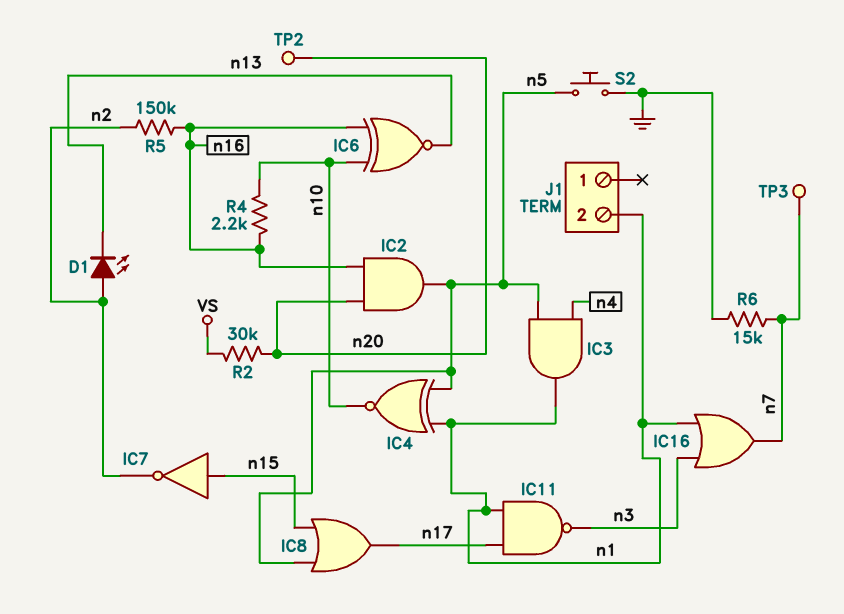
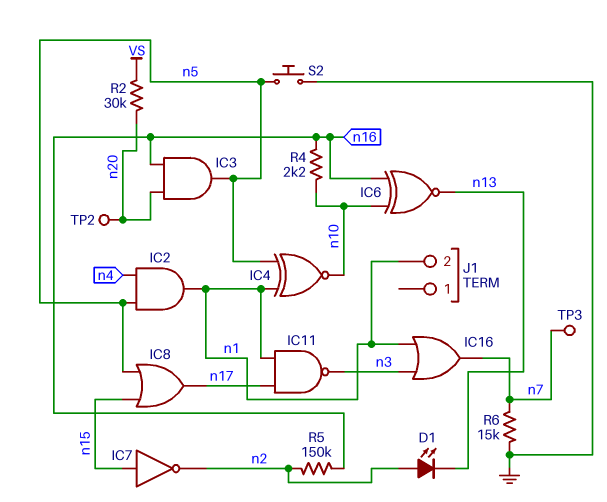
IC2: AND (in n16, in n20, out n5) -> AND (in n4, in n5, out n1)
IC3: AND (in n4, in n5, out n1) -> AND (in n16, in n20, out n5)

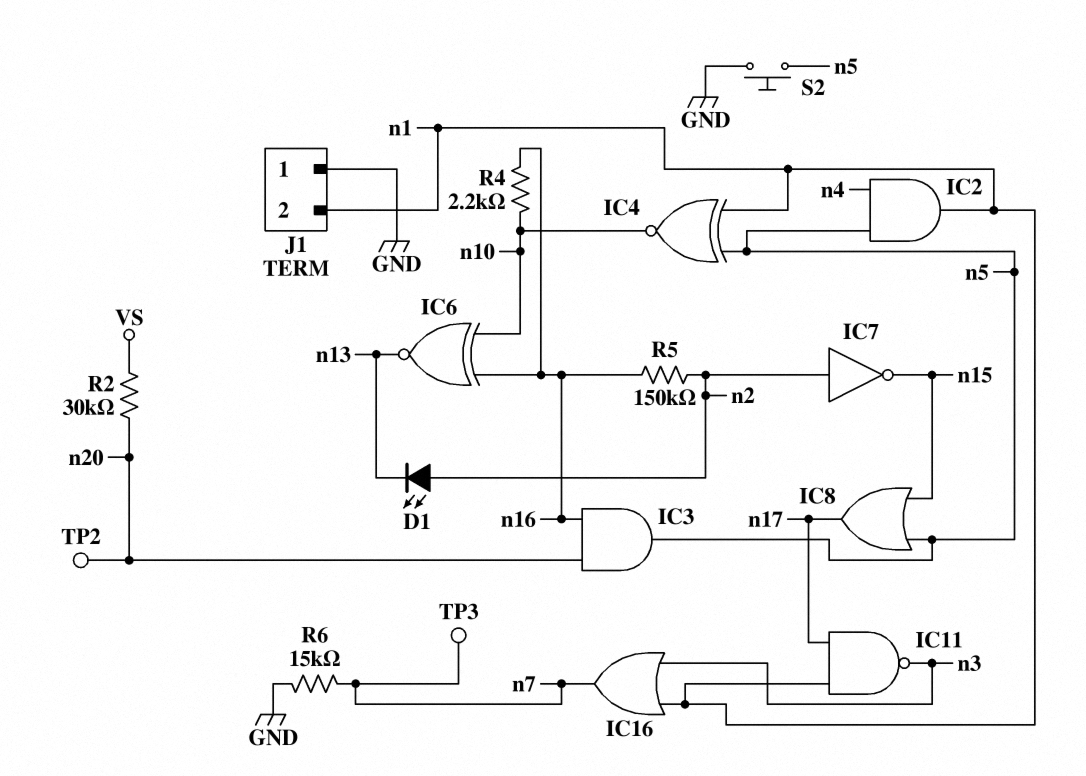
IC7: NOT (in n15, out n2) -> NOT (in n2, out n15)
J1 pin 1: none -> GND

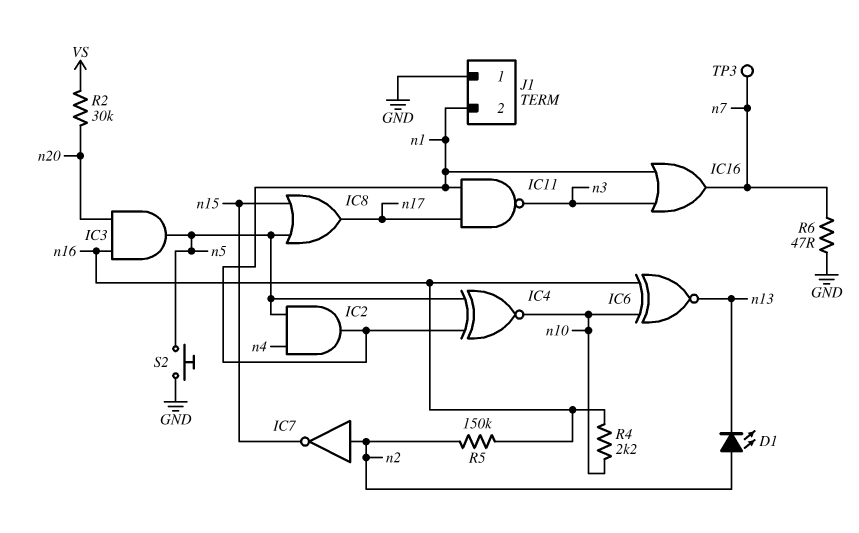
R6: 15k (GND, n7) -> 47 (GND, n7)
TP2: test point (n20) -> none

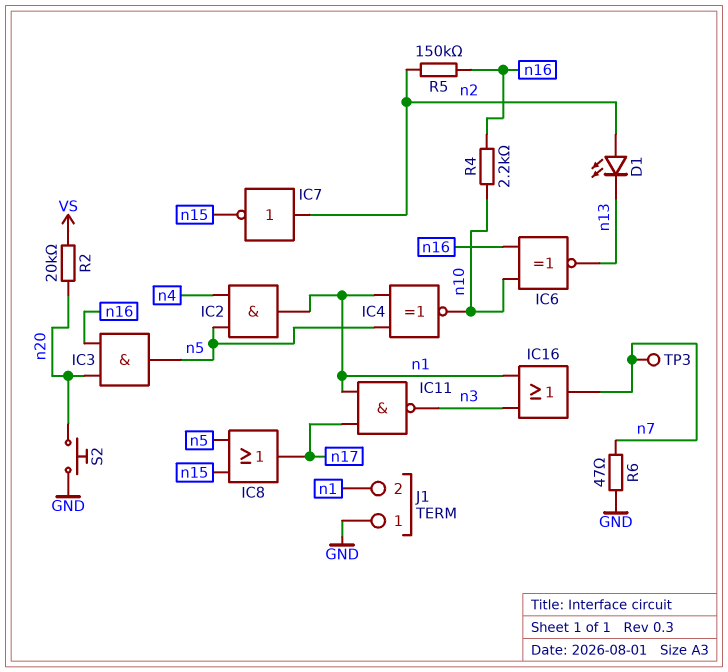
R2: 30k (VS, n20) -> 20k (VS, n20)
S2: button (GND, n5) -> button (GND, n20)

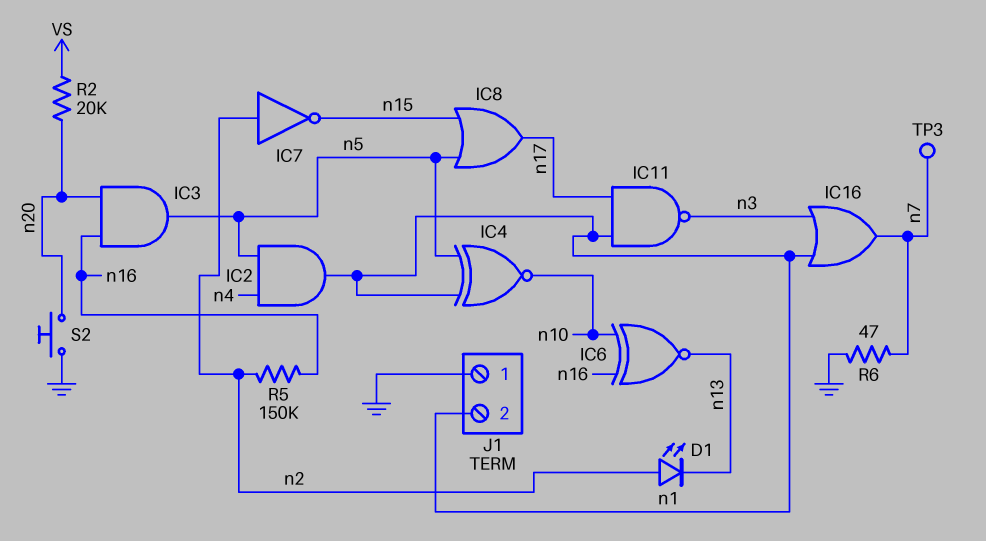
R4: 2.2k (n10, n16) -> none

